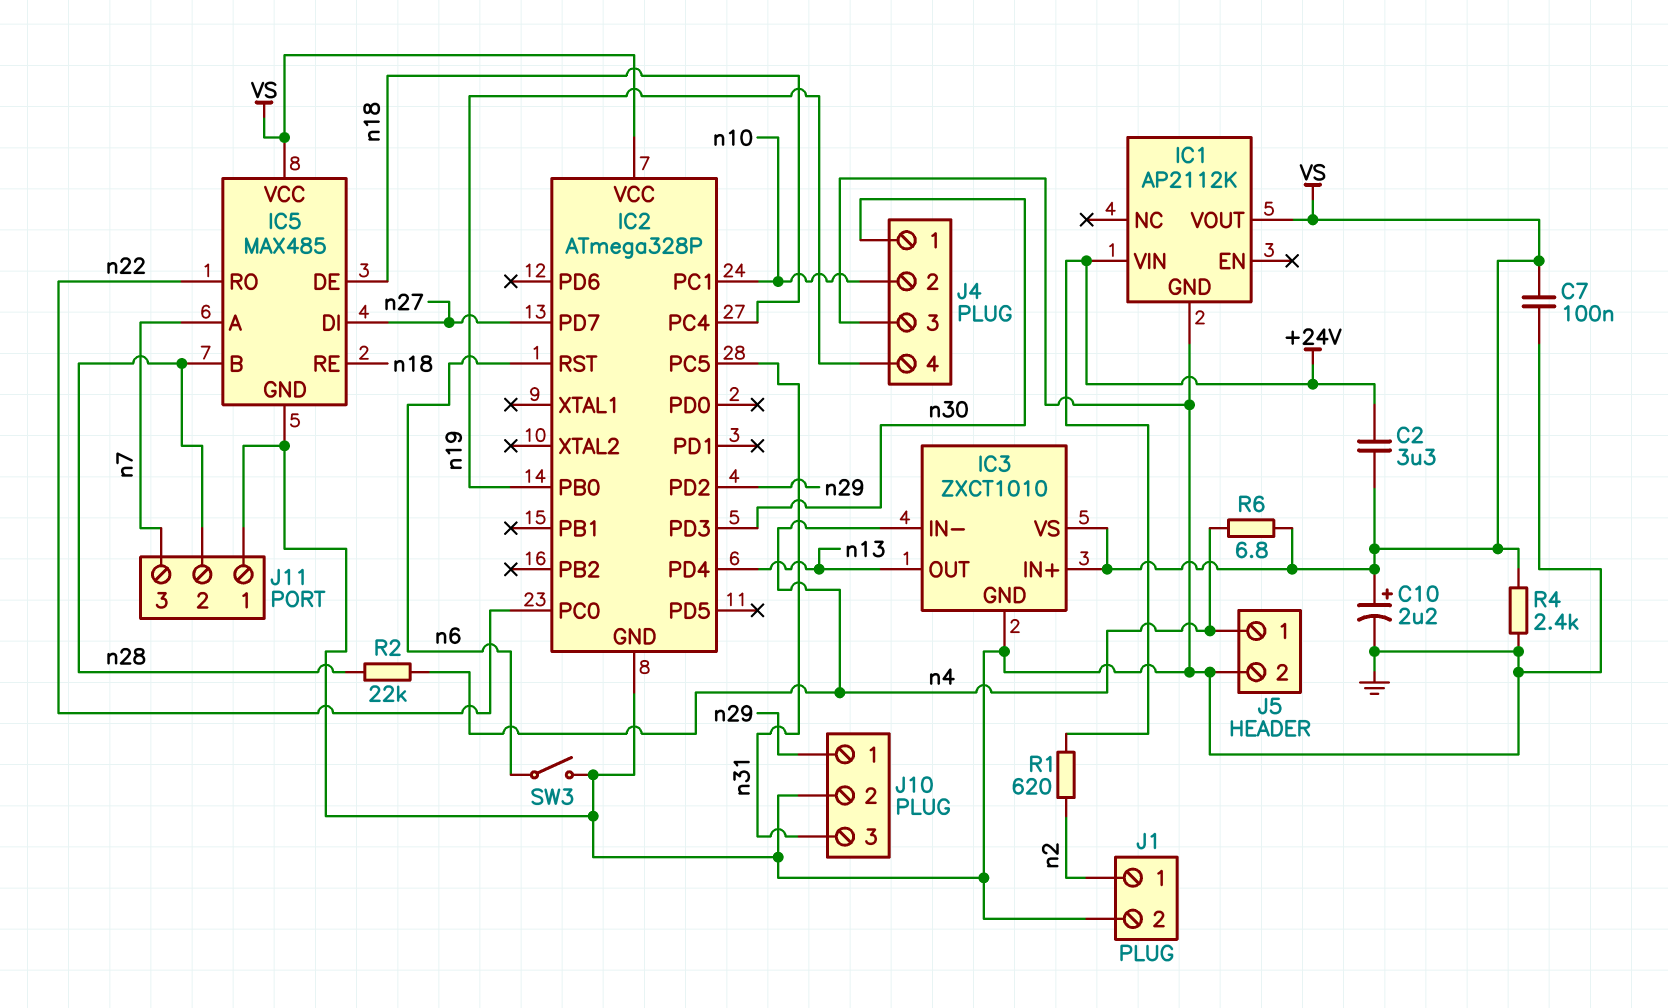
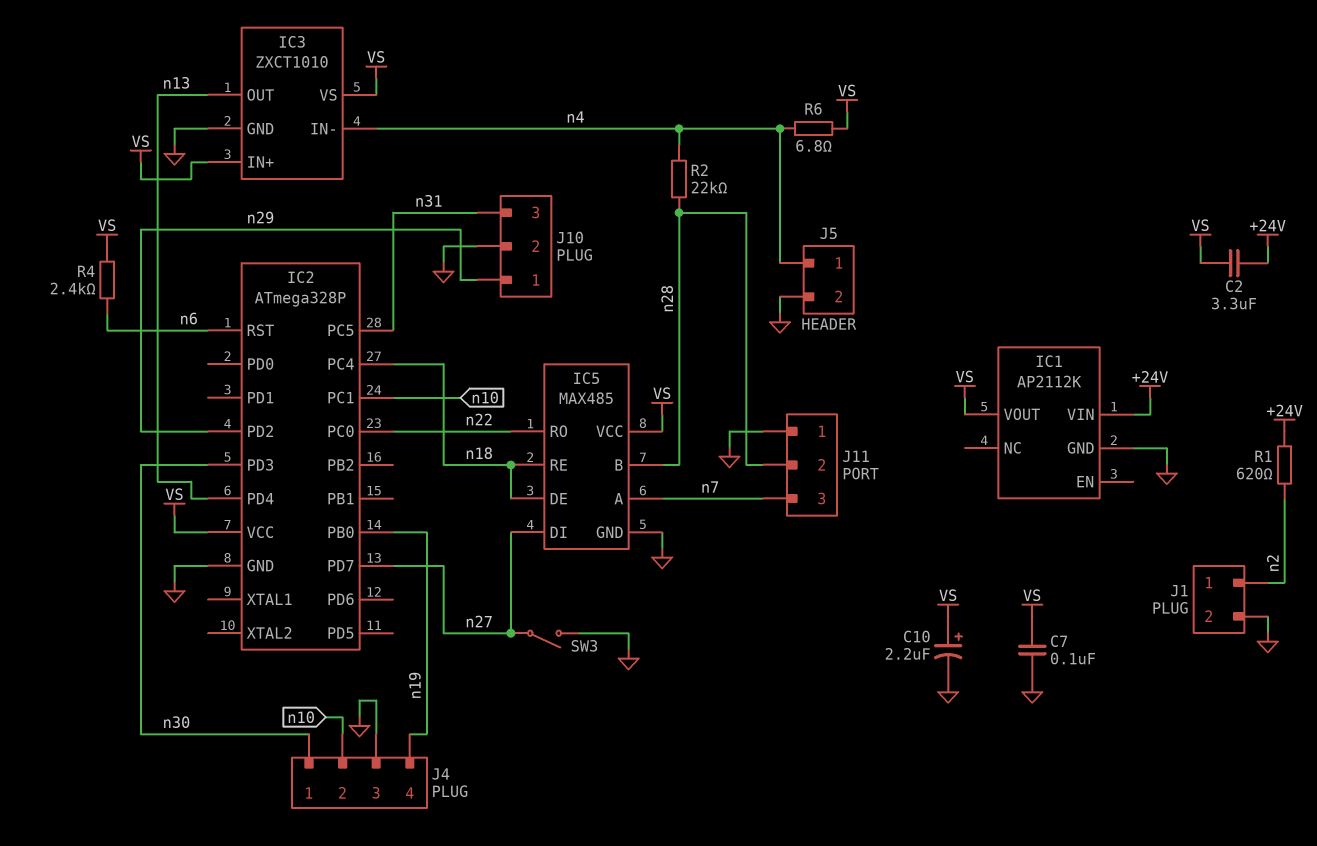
R4: 2.4k (GND, VS) -> 2.4k (VS, n6)
SW3: switch (GND, n6) -> switch (GND, n27)

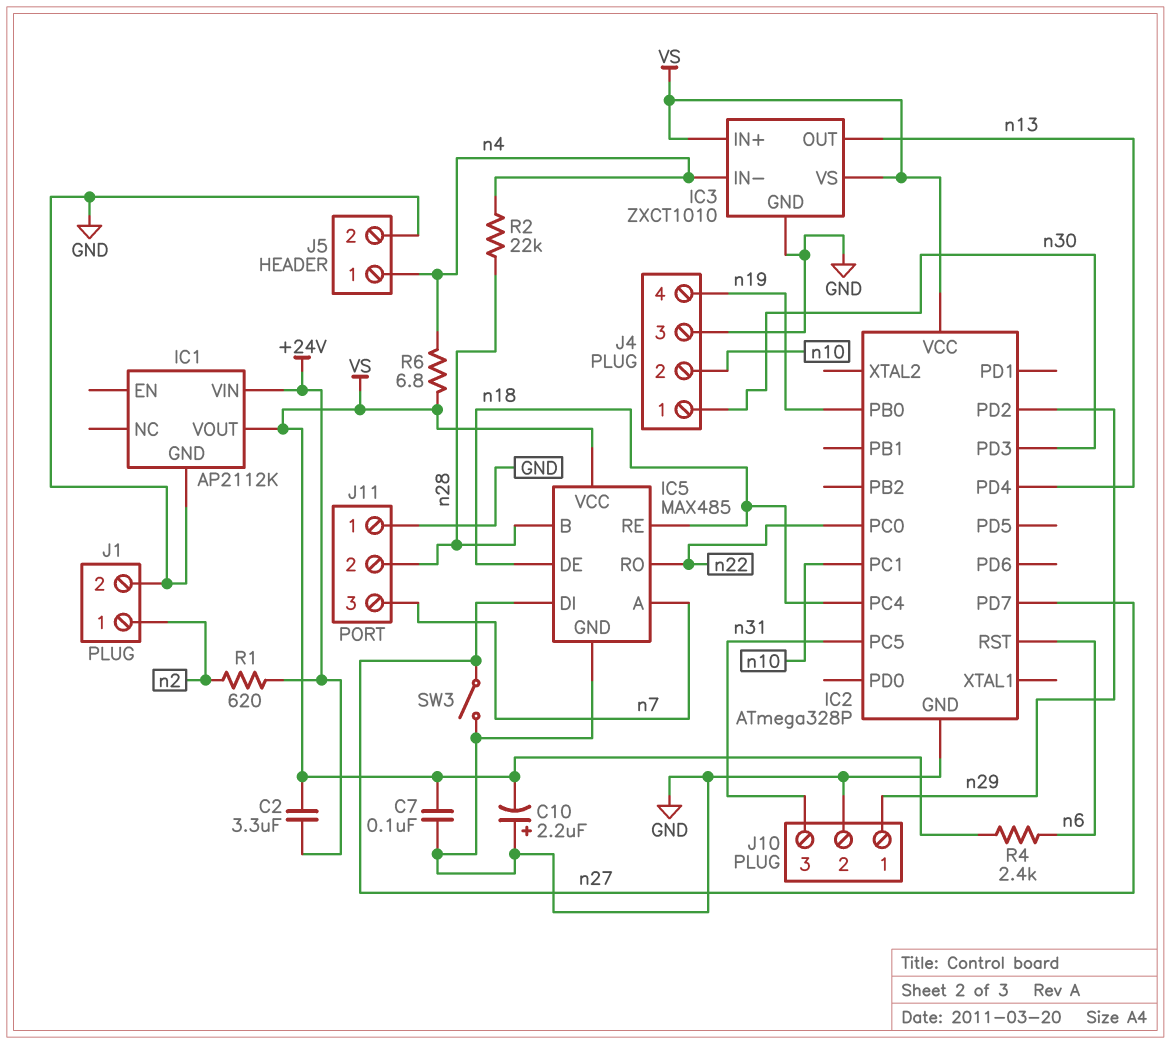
C10: 2.2uF (plus VS, minus GND) -> 2.2uF (plus GND, minus VS)

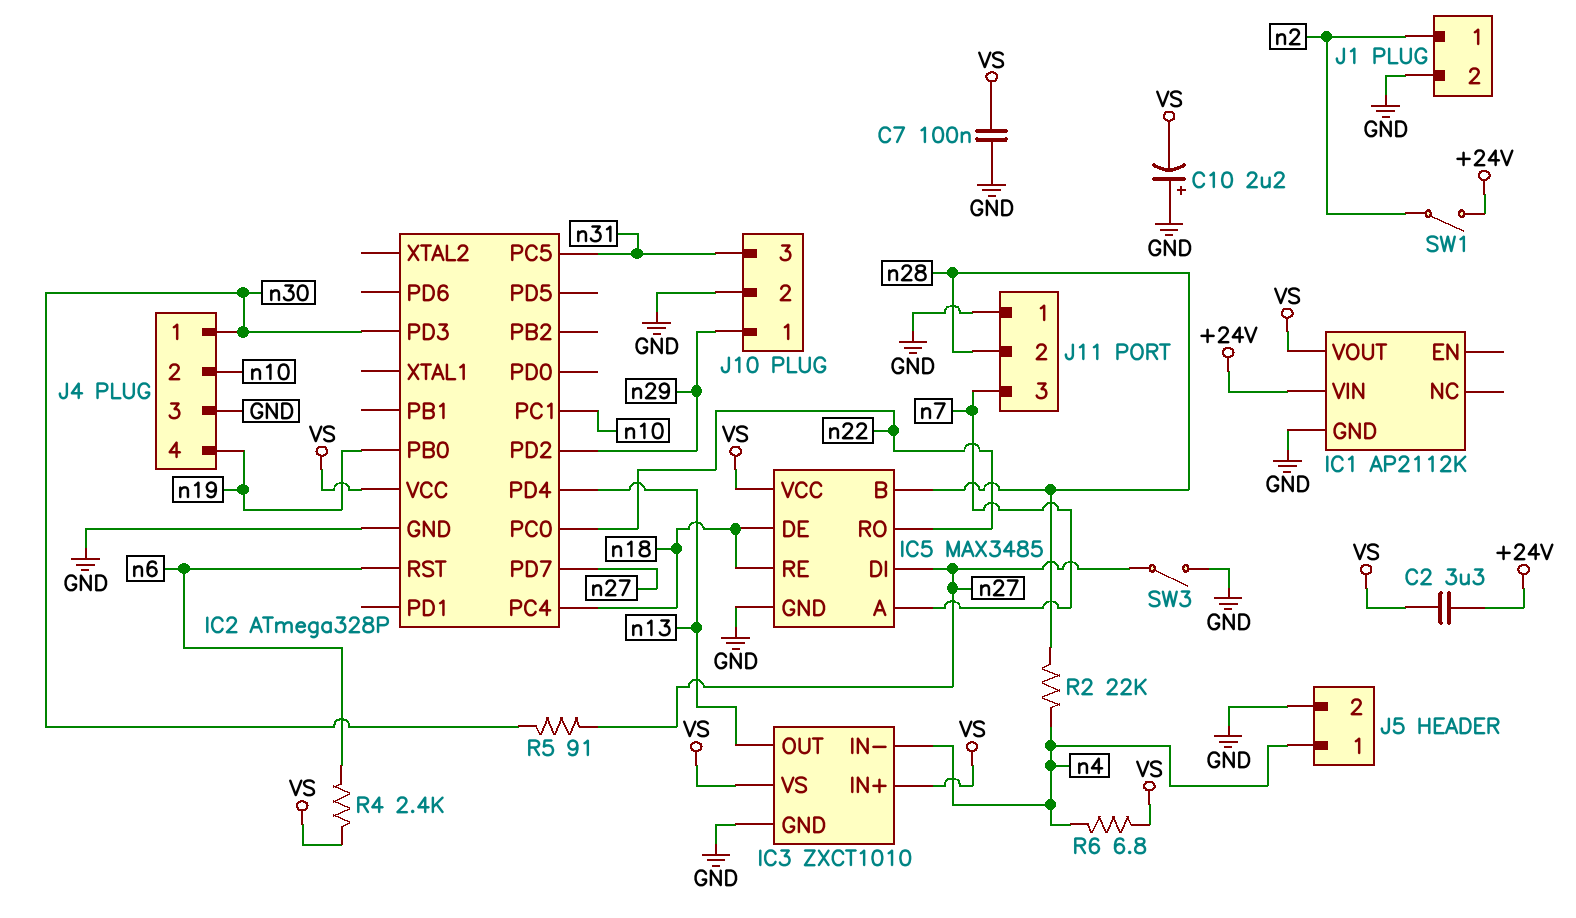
IC5: MAX485 -> MAX3485
R1: 620 (+24V, n2) -> none
R5: none -> 91 (n27, n30)
SW1: none -> switch (+24V, n2)

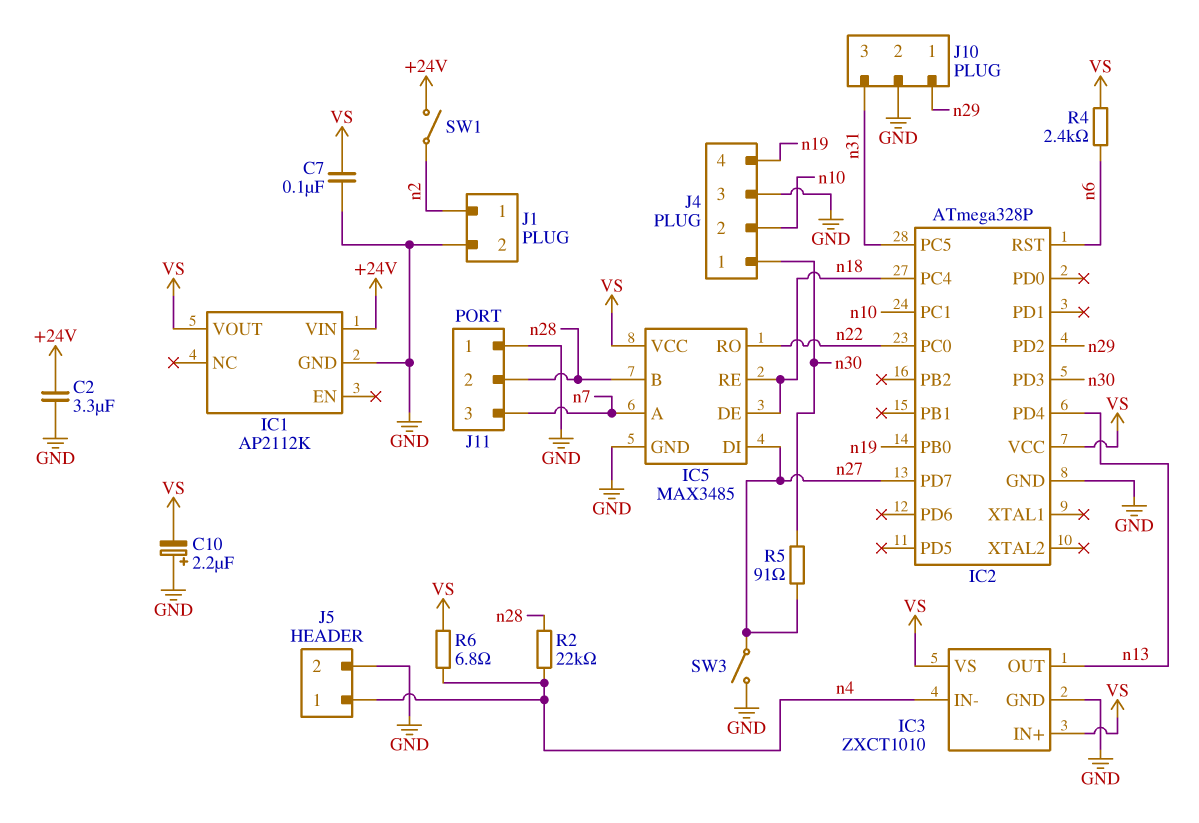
C2: 3.3uF (+24V, VS) -> 3.3uF (+24V, GND)

